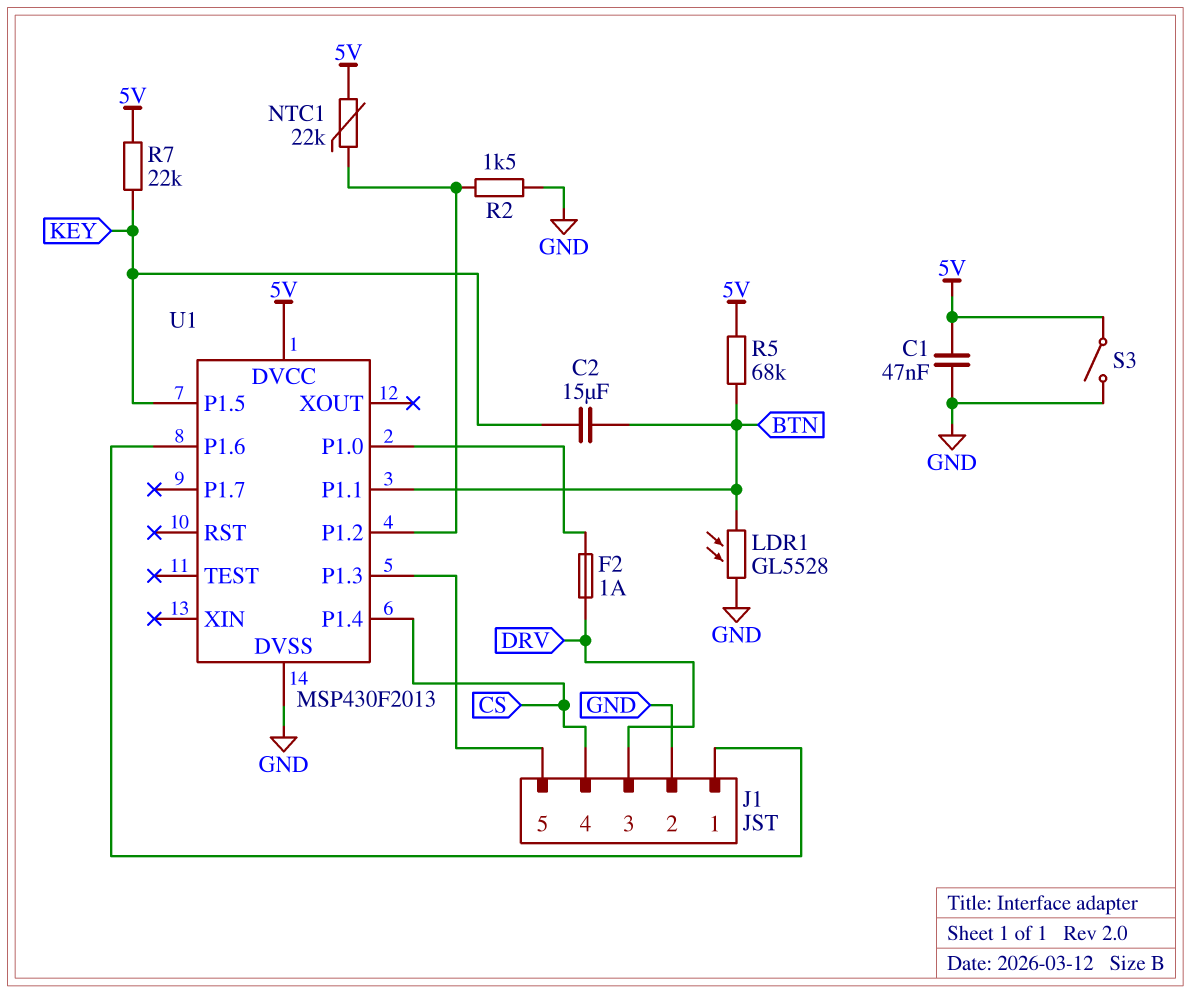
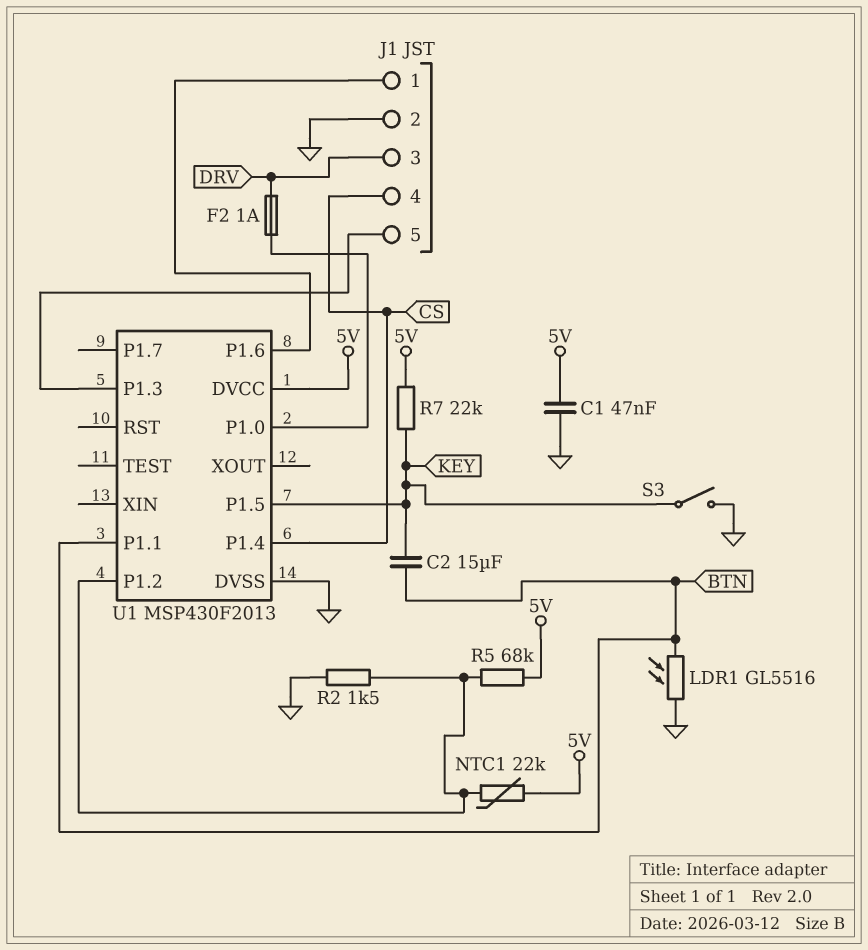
LDR1: GL5528 (BTN, GND) -> GL5516 (BTN, GND)
R5: 68k (5V, BTN) -> 68k (5V, U1/P1.2)
S3: switch (5V, GND) -> switch (GND, KEY)

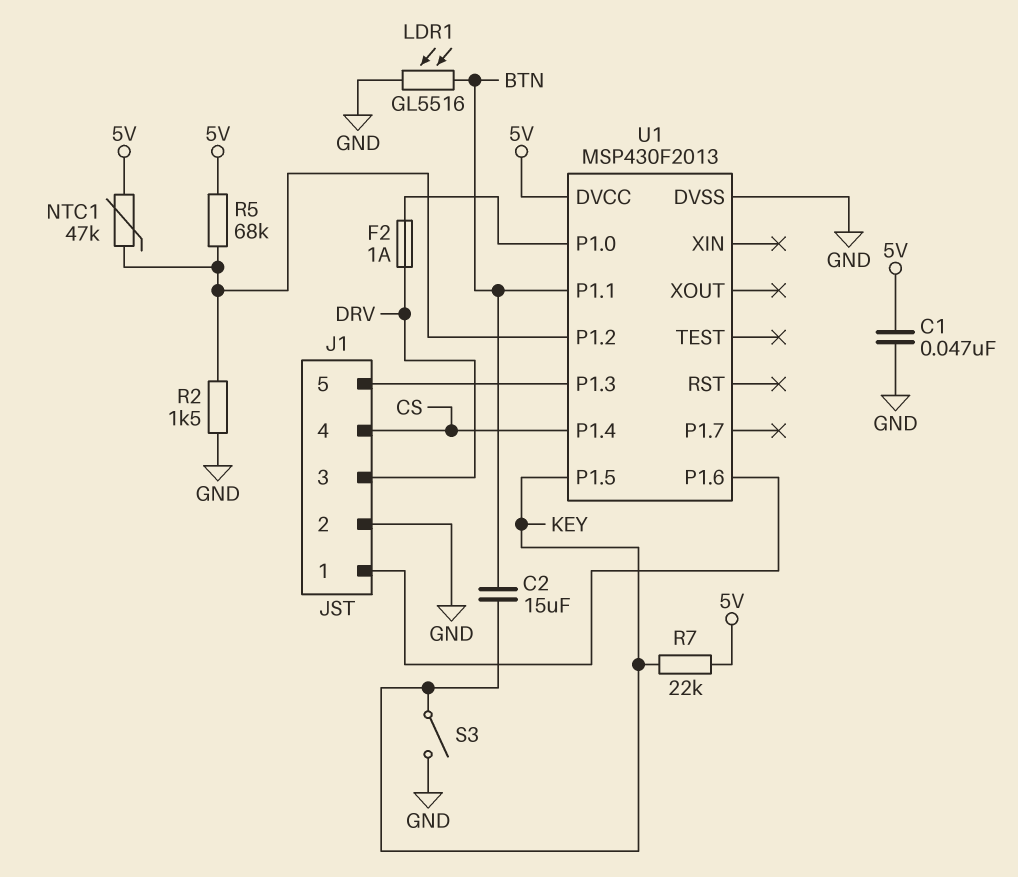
NTC1: 22k (5V, U1/P1.2) -> 47k (5V, U1/P1.2)

